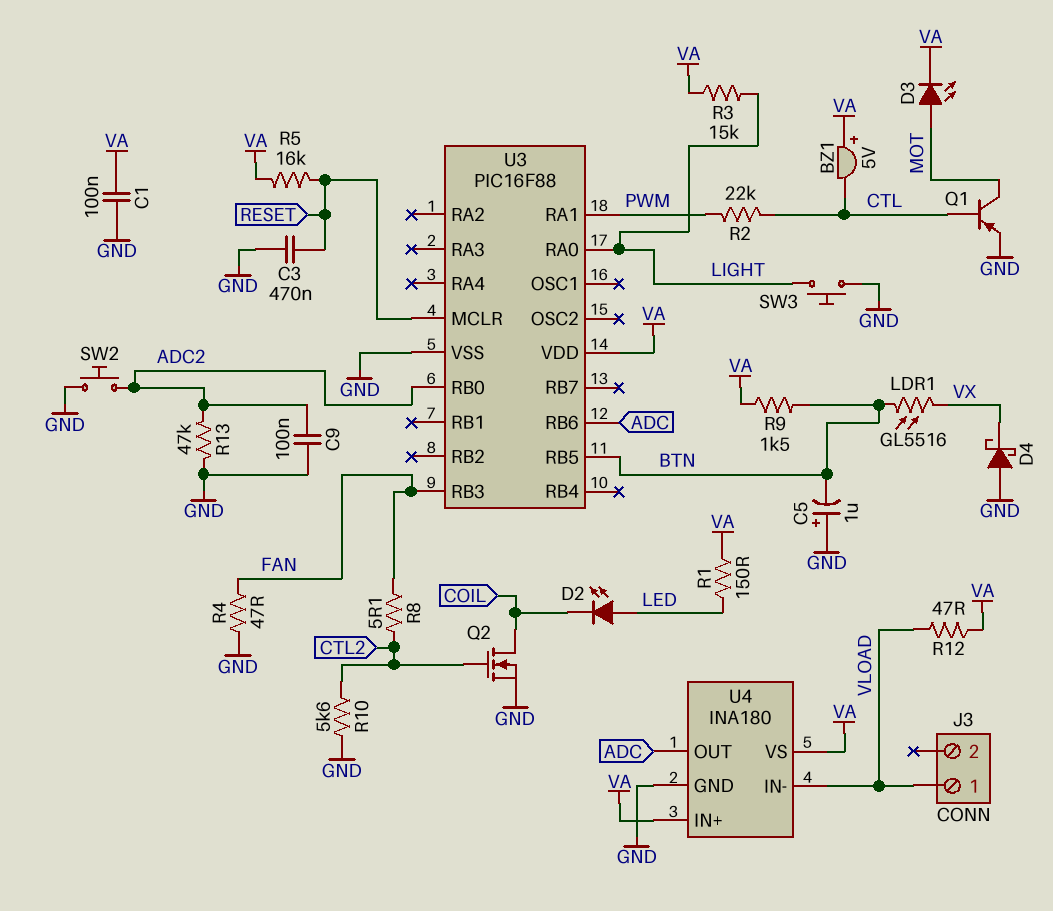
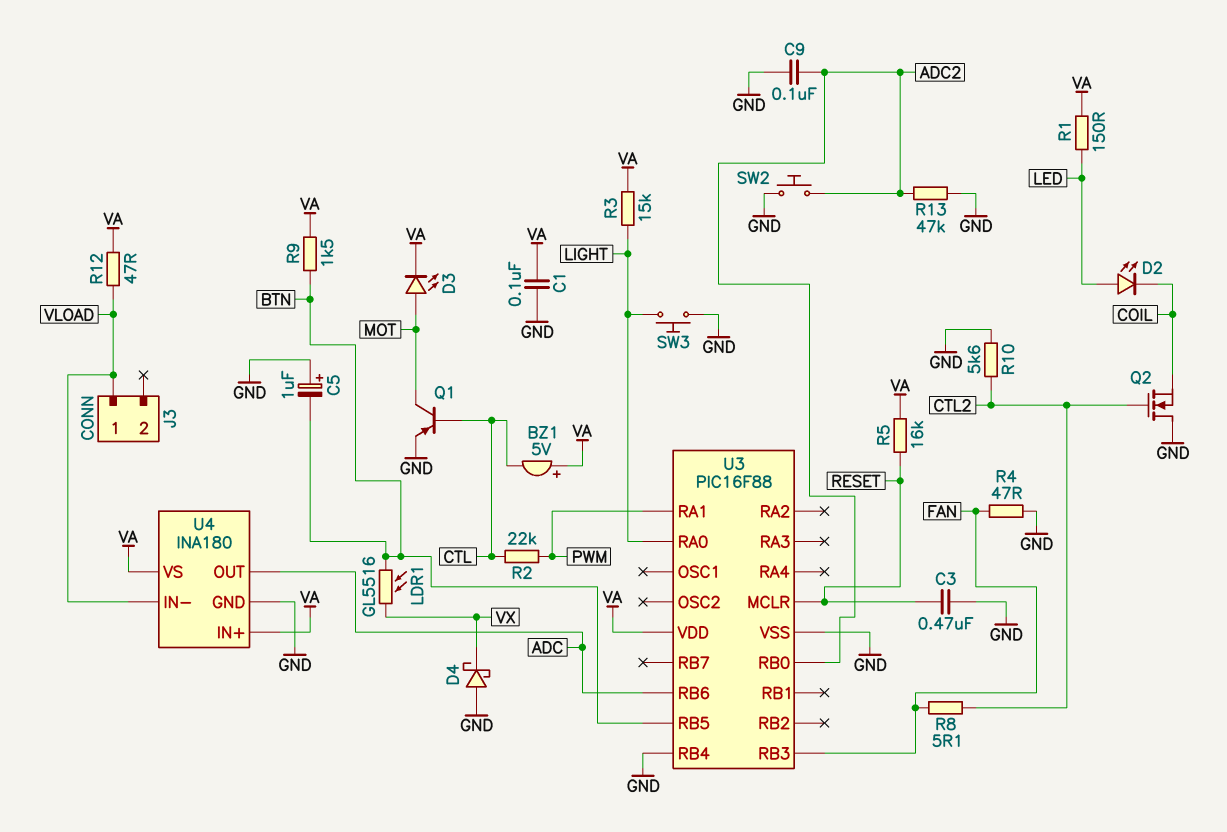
Q2: NMOS (G CTL2, D COIL, S GND) -> NMOS (G CTL2, D GND, S COIL)
U3 pin RB4: none -> GND

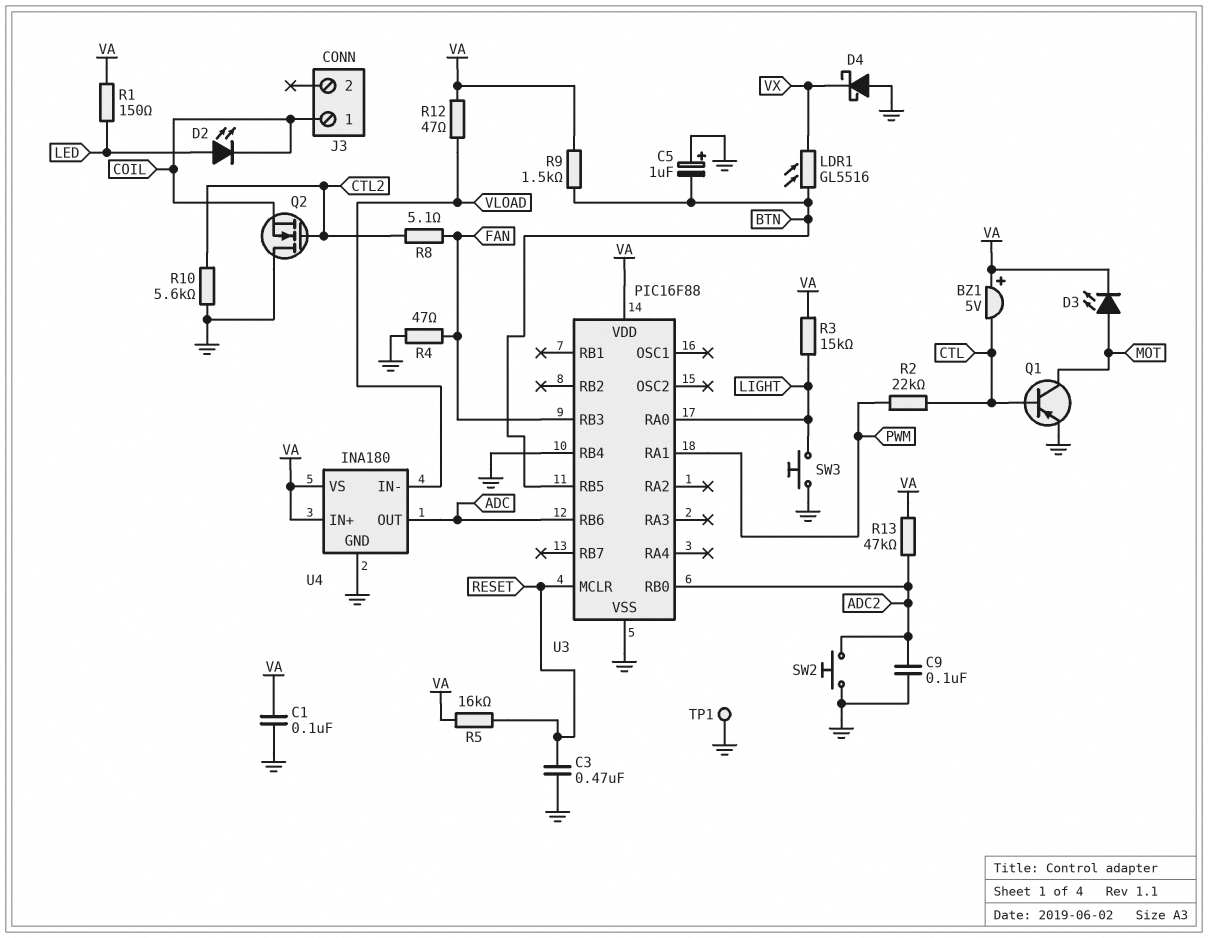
J3 pin 1: VLOAD -> COIL
R13: 47k (ADC2, GND) -> 47k (ADC2, VA)
TP1: none -> test point (GND)

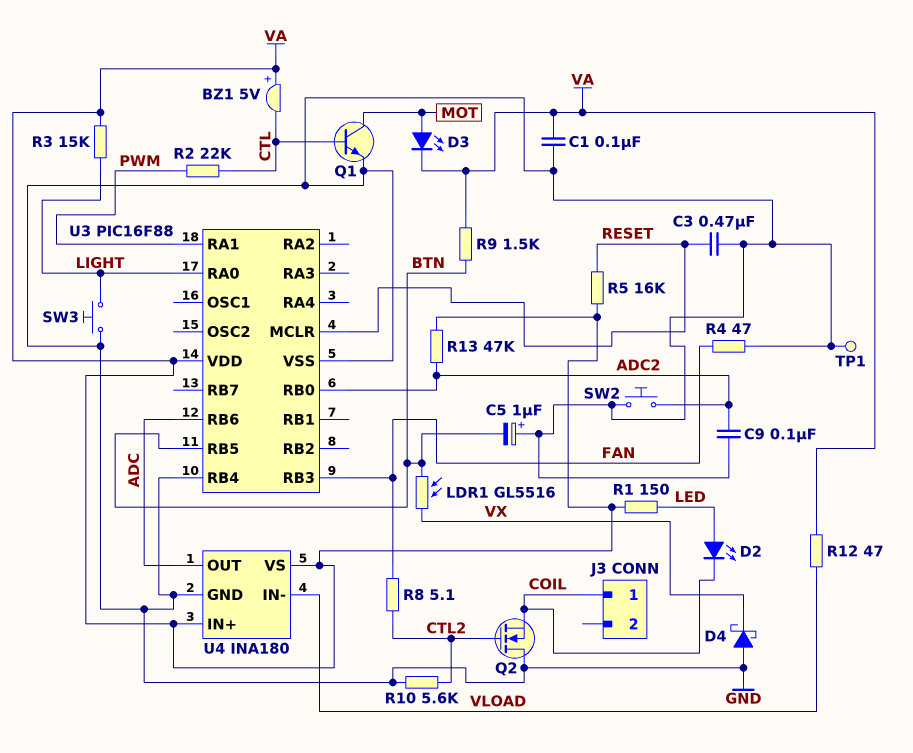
Q1: PNP (B CTL, C MOT, E GND) -> NPN (B CTL, C MOT, E GND)

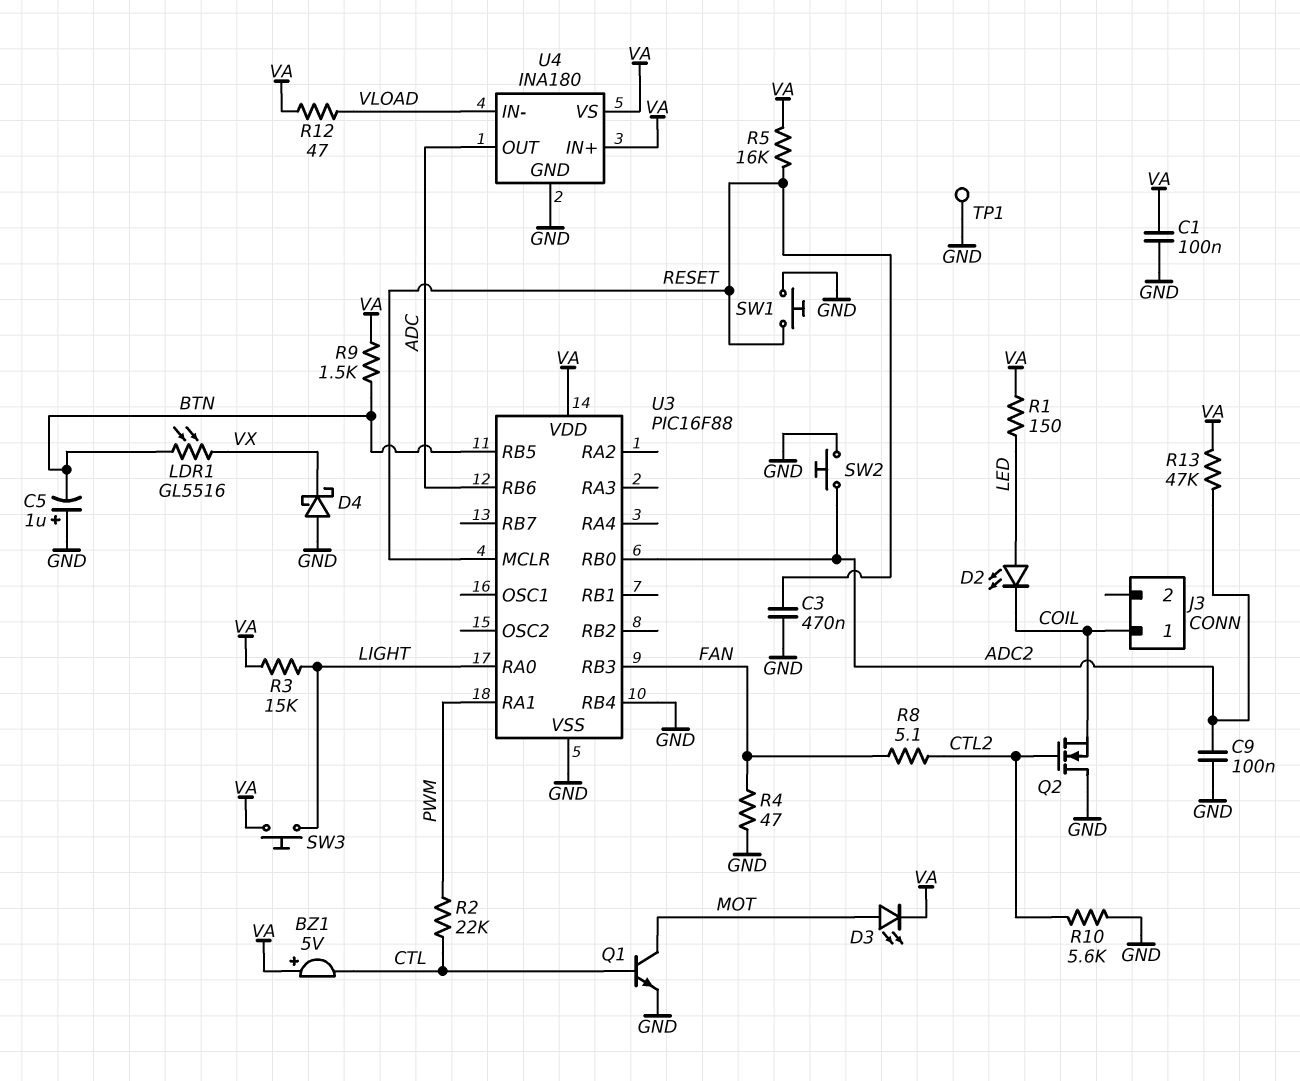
SW1: none -> button (GND, RESET)
SW3: button (GND, LIGHT) -> button (LIGHT, VA)

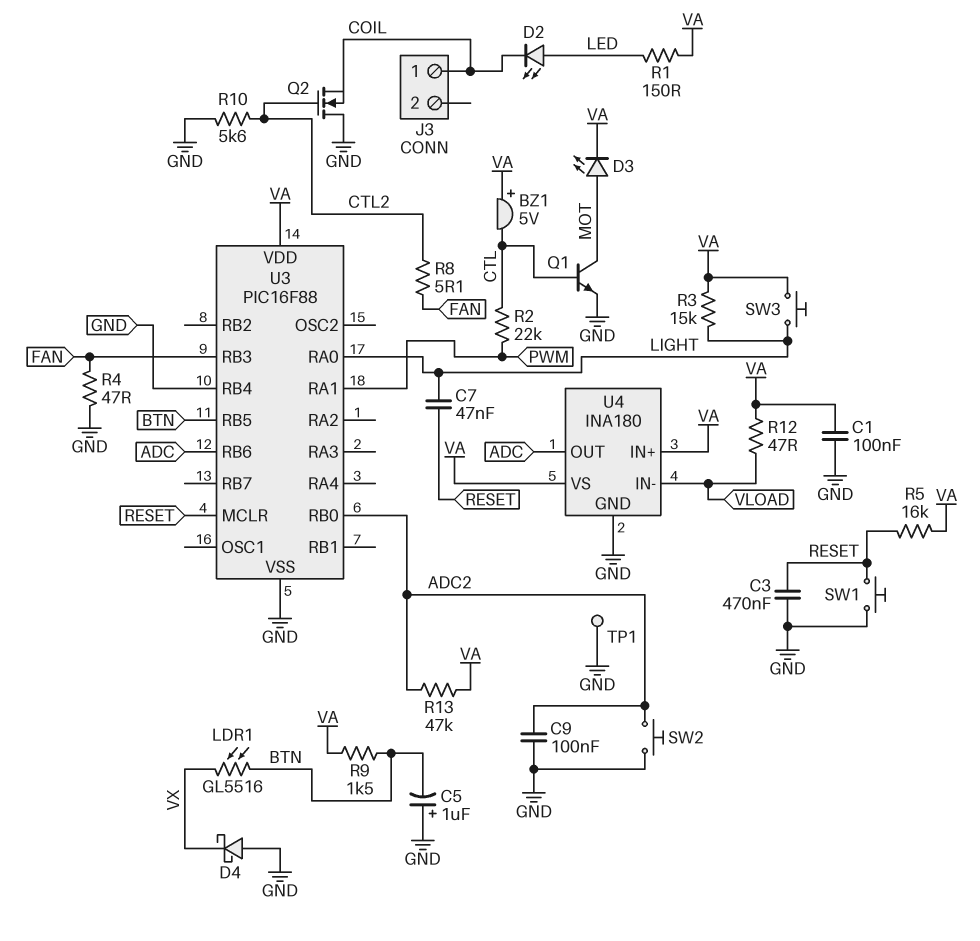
C7: none -> 47nF (LIGHT, RESET)

